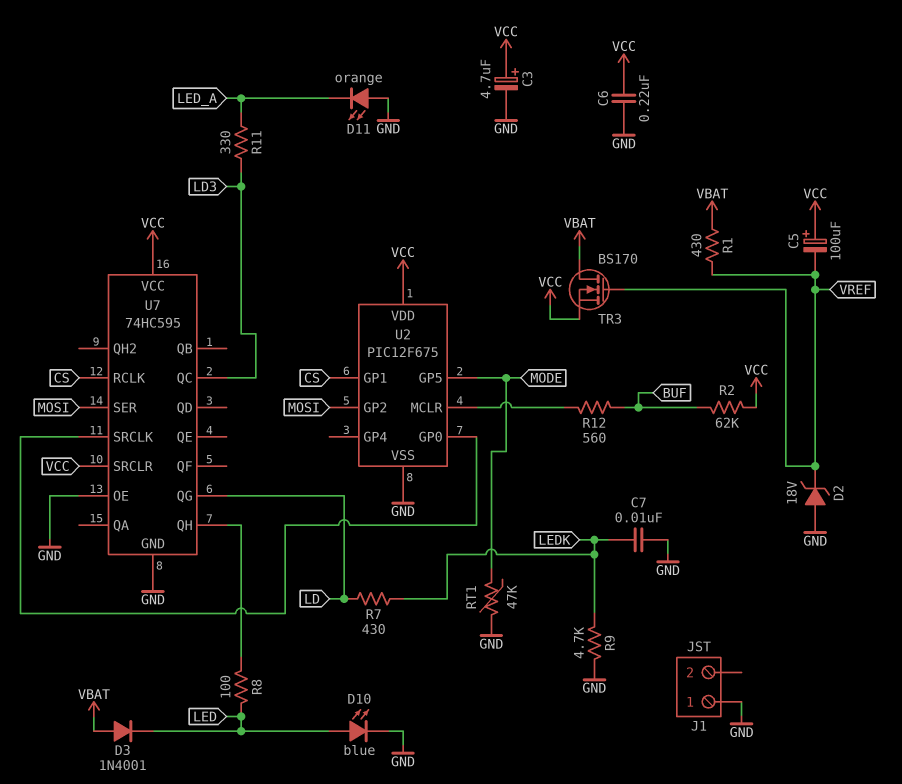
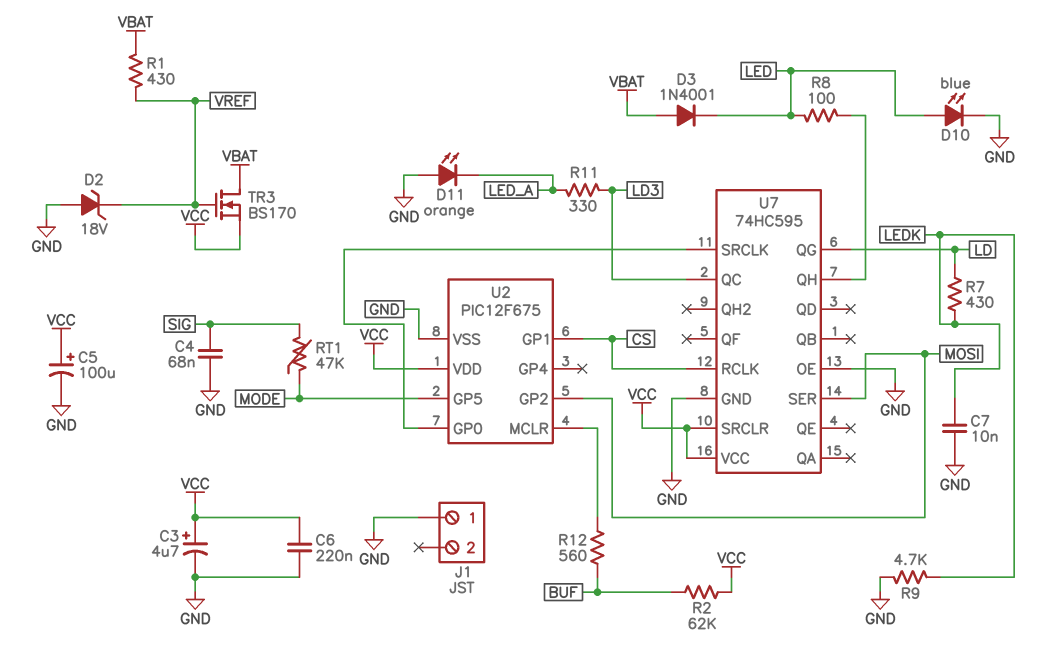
C4: none -> 68nF (GND, SIG)
C5: 100uF (plus VCC, minus VREF) -> 100uF (plus VCC, minus GND)
RT1: 47k (GND, MODE) -> 47k (MODE, SIG)

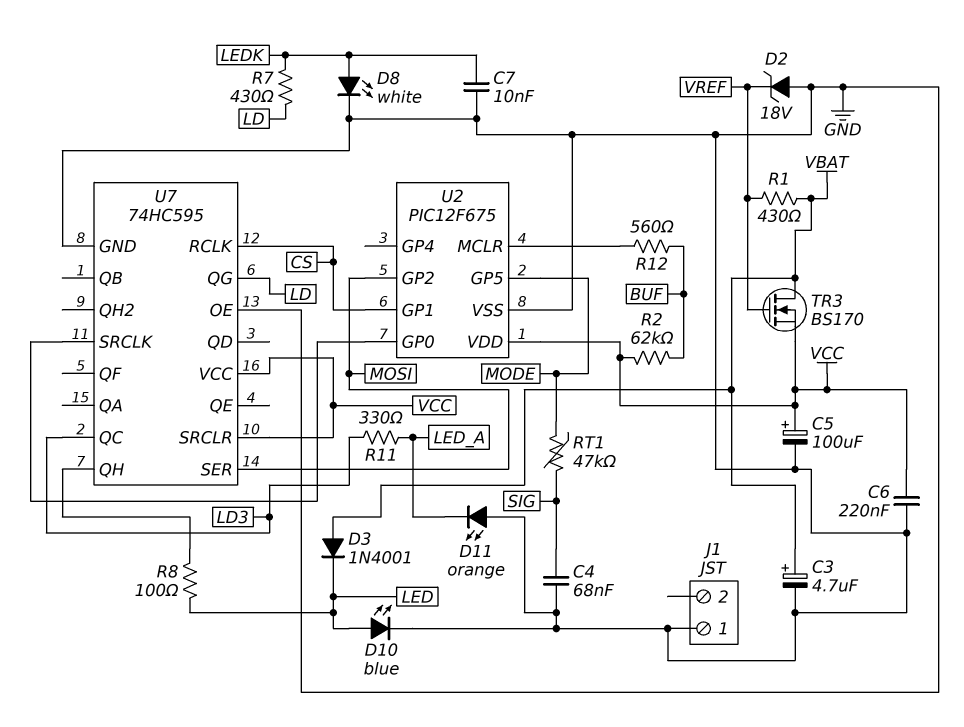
C3: 4.7uF (plus VCC, minus GND) -> 4.7uF (plus VBAT, minus GND)
D8: none -> LED white (A LEDK, K GND)
R9: 4.7k (GND, LEDK) -> none

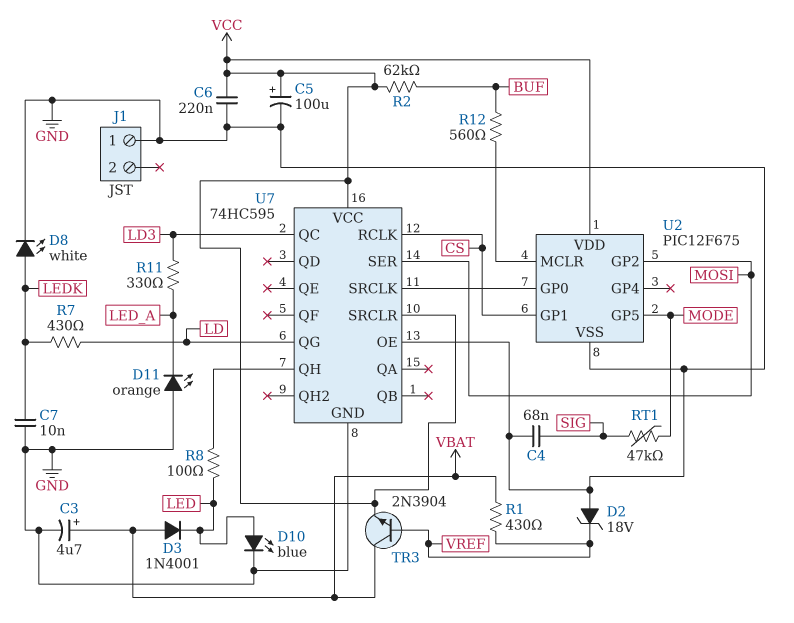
TR3: NMOS BS170 (G VREF, D VBAT, S VCC) -> NPN 2N3904 (B VREF, C VBAT, E VCC)

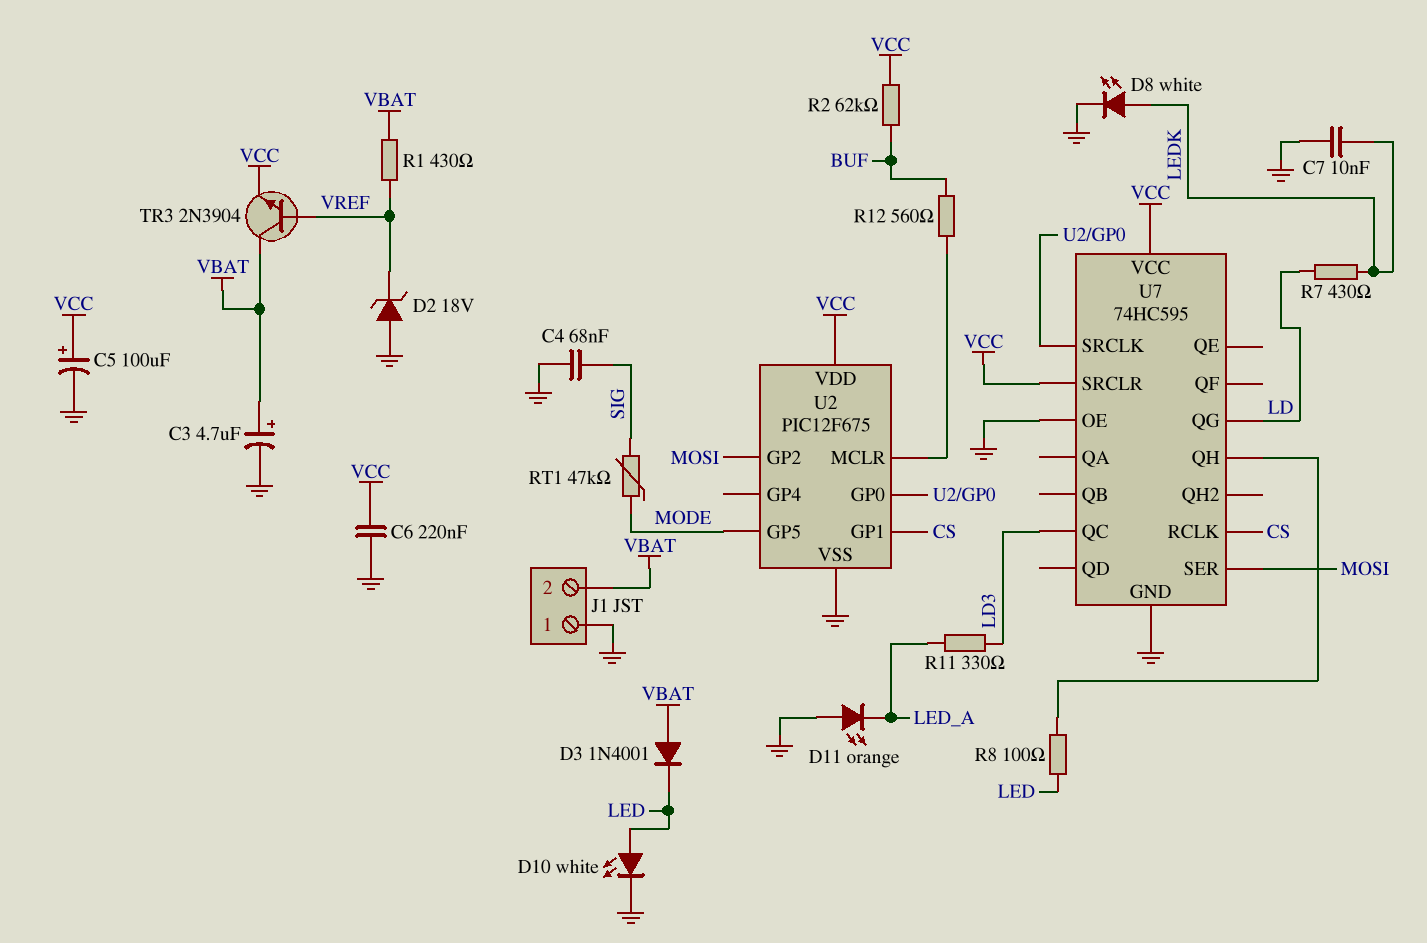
D10: LED blue (A LED, K GND) -> LED white (A LED, K GND)
J1 pin 2: none -> VBAT

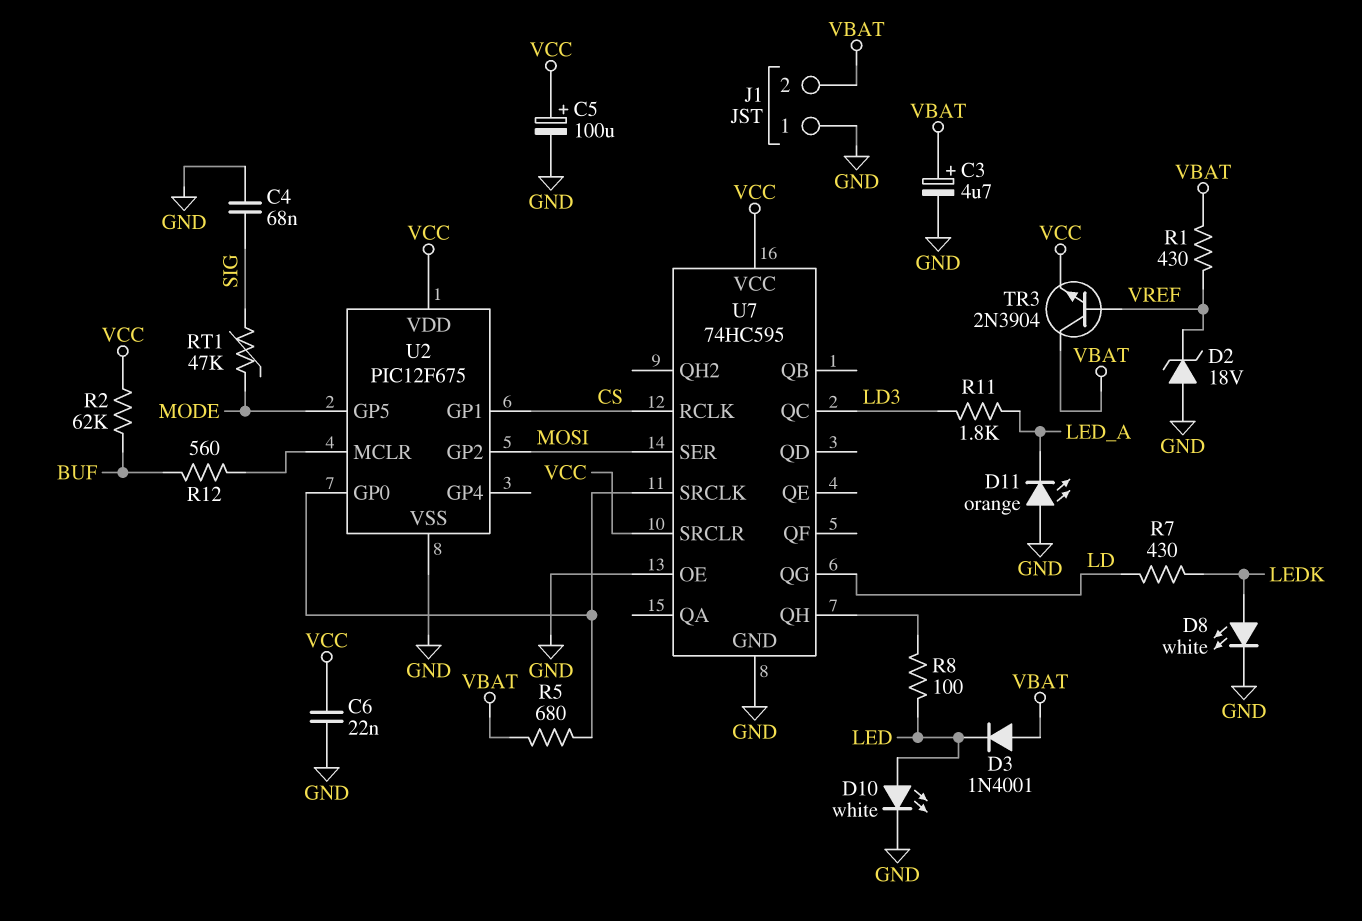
C6: 220nF (GND, VCC) -> 22nF (GND, VCC)
C7: 10nF (GND, LEDK) -> none
R5: none -> 680 (U2/GP0, VBAT)
R11: 330 (LD3, LED_A) -> 1.8k (LD3, LED_A)

